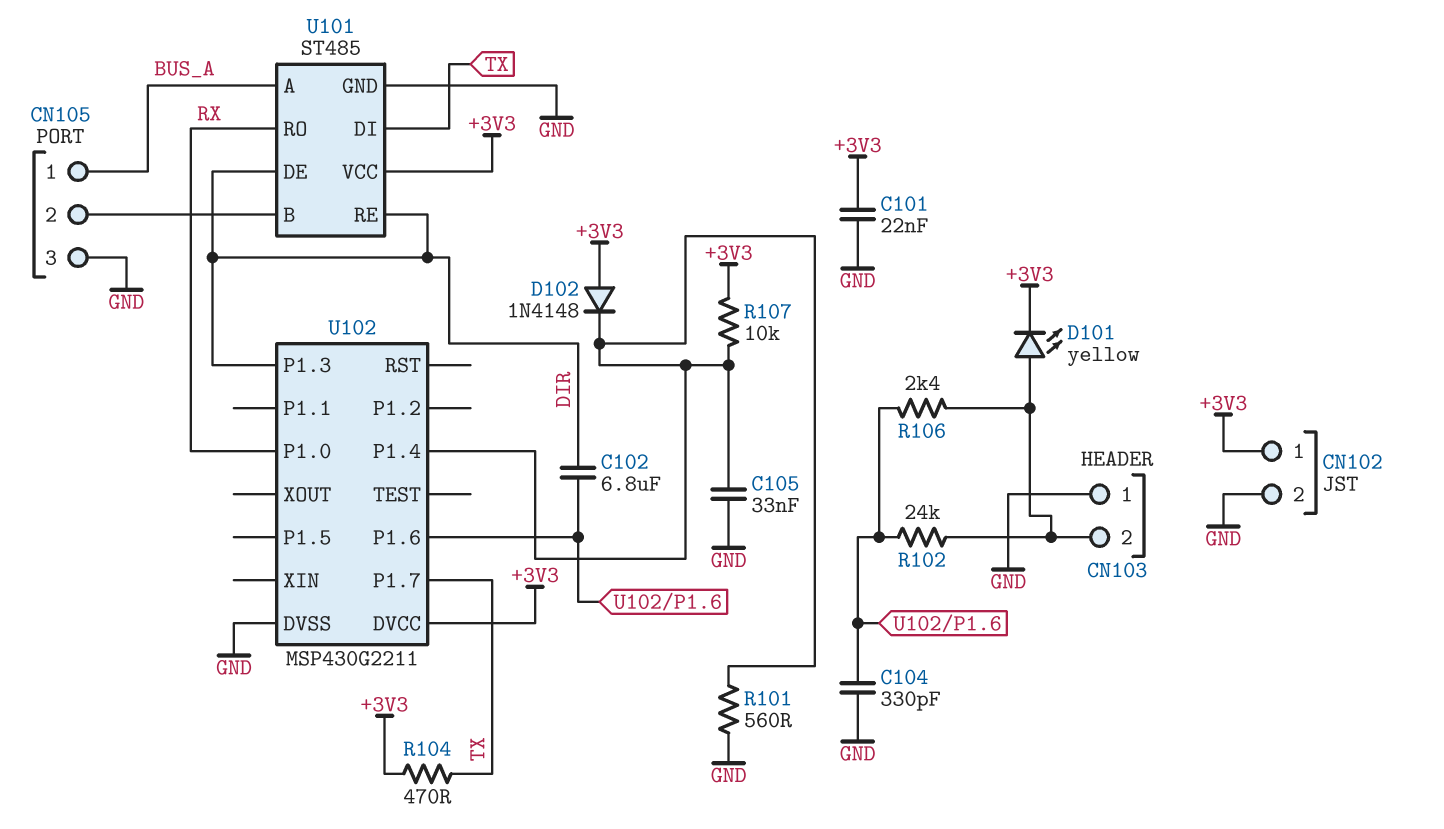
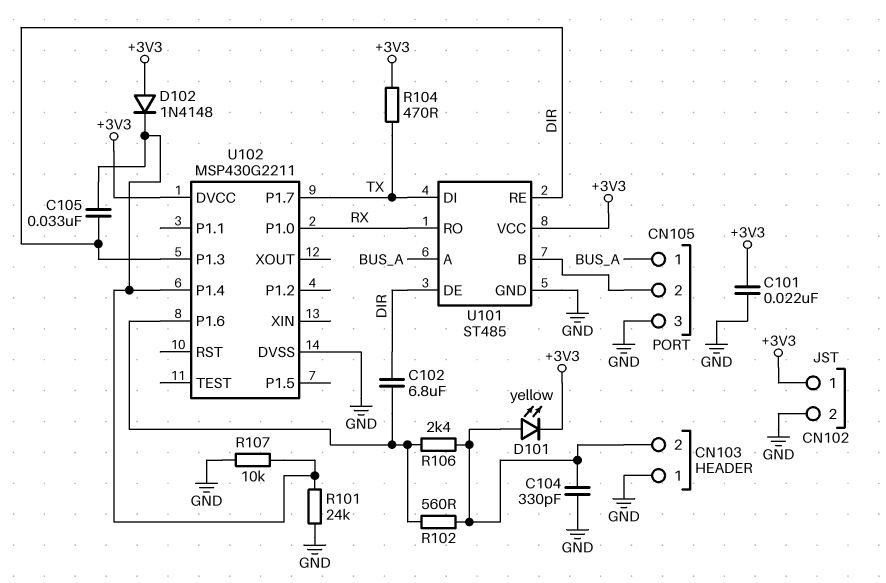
C104: 330pF (GND, U102/P1.6) -> 330pF (CN103/2, GND)
C105: 33nF (GND, U102/P1.4) -> 33nF (DIR, U102/P1.4)
R101: 560 (GND, U102/P1.4) -> 24k (GND, U102/P1.4)
R102: 24k (CN103/2, U102/P1.6) -> 560 (CN103/2, U102/P1.6)
R107: 10k (+3V3, U102/P1.4) -> 10k (GND, U102/P1.4)

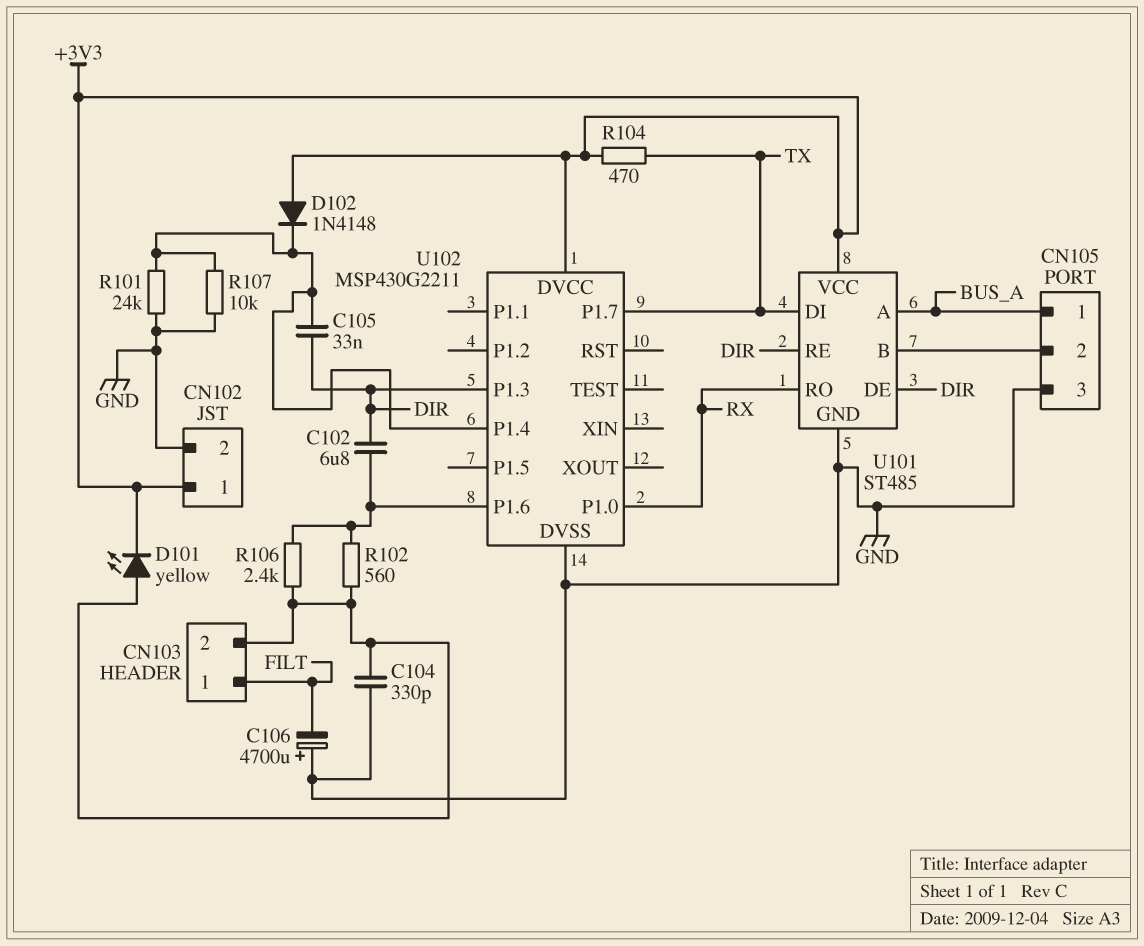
C101: 22nF (+3V3, GND) -> none
C106: none -> 4700uF (plus GND, minus FILT)
CN103 pin 1: GND -> FILT

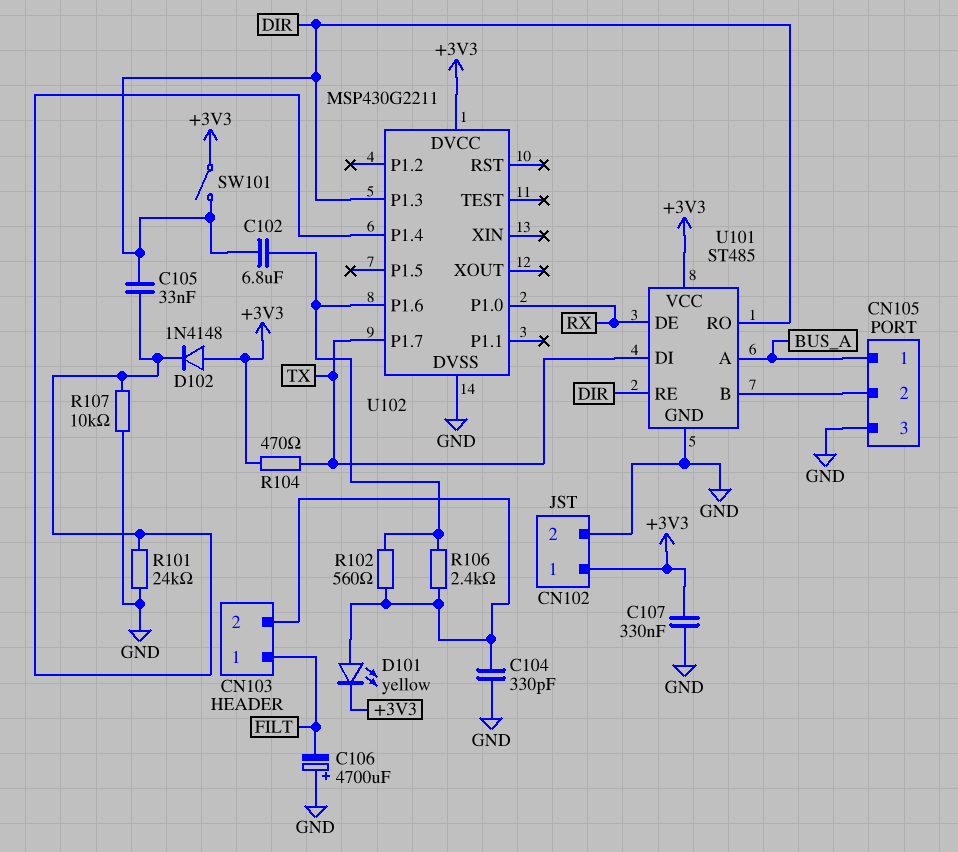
C107: none -> 330nF (+3V3, GND)
SW101: none -> switch (+3V3, DIR)
U101 pin DE: DIR -> RX
U101 pin RO: RX -> DIR

